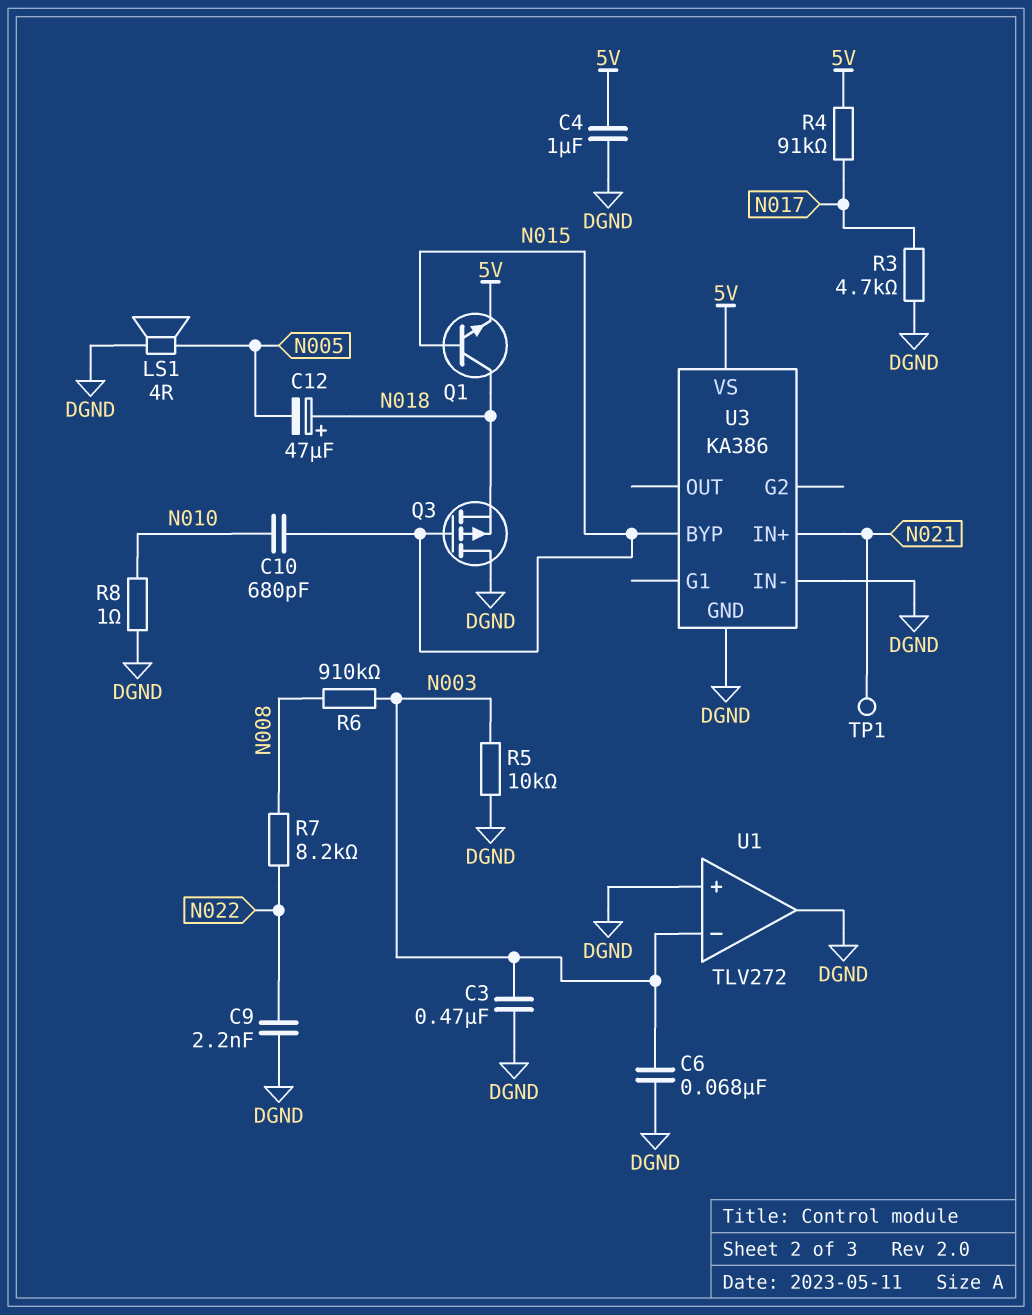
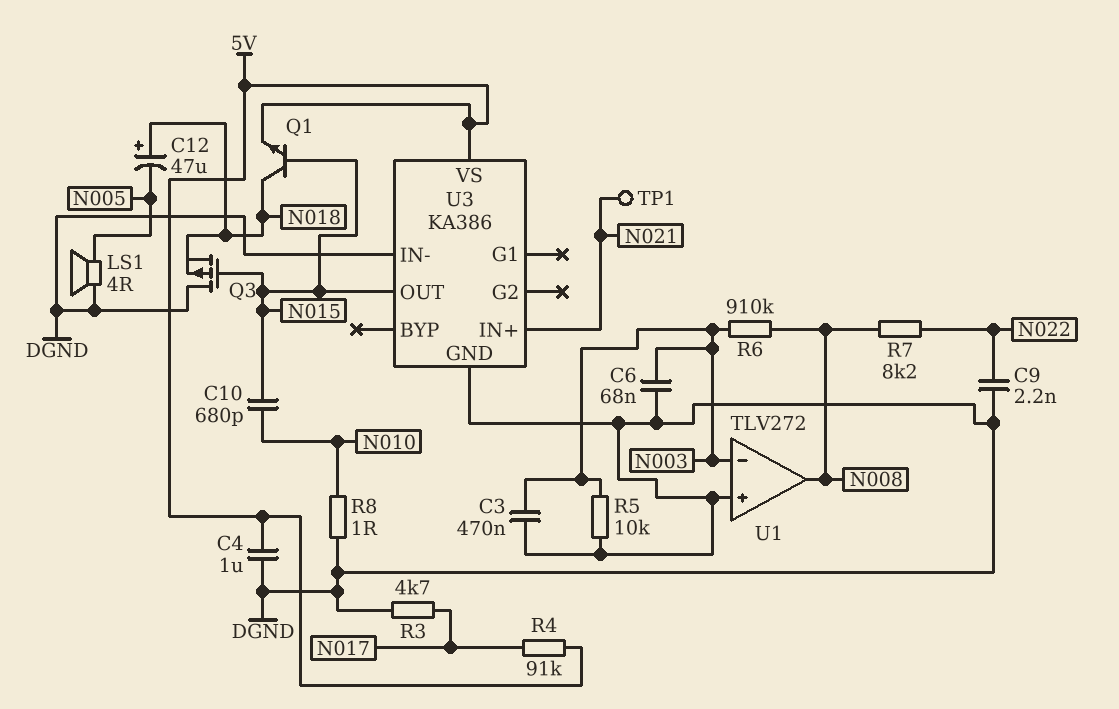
U1 pin out: DGND -> N008
U3 pin BYP: N015 -> none
U3 pin OUT: none -> N015

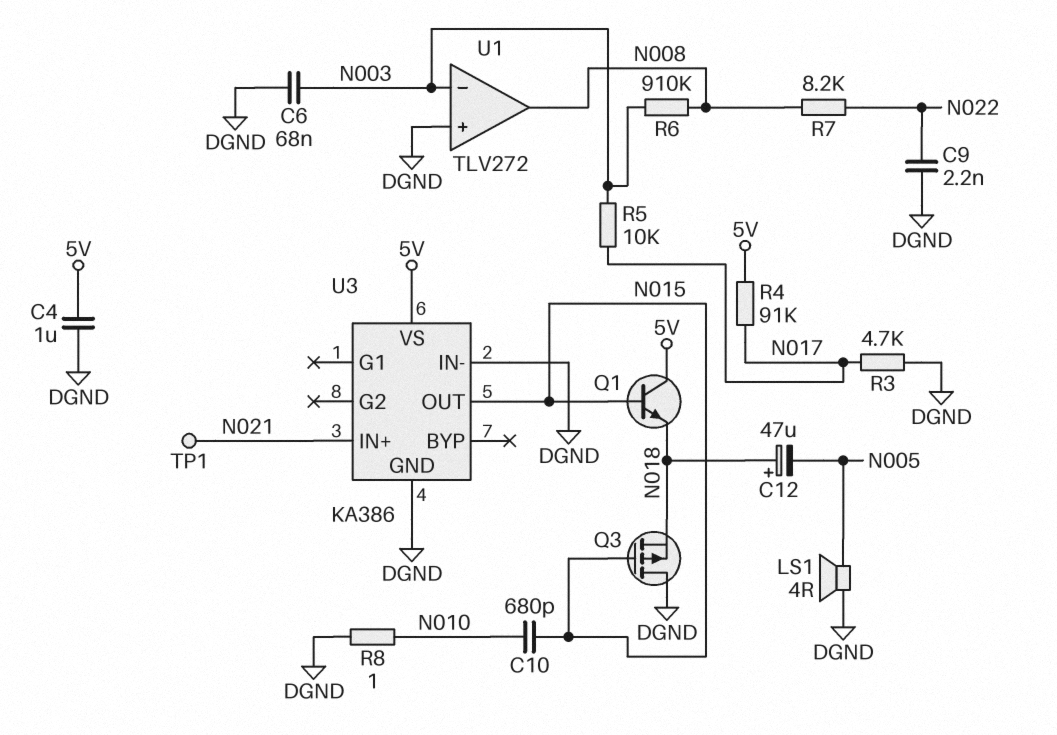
C3: 470nF (DGND, N003) -> none
Q1: NPN (B N015, C N018, E 5V) -> NPN (B N015, C 5V, E N018)
R5: 10k (DGND, N003) -> 10k (N003, N017)

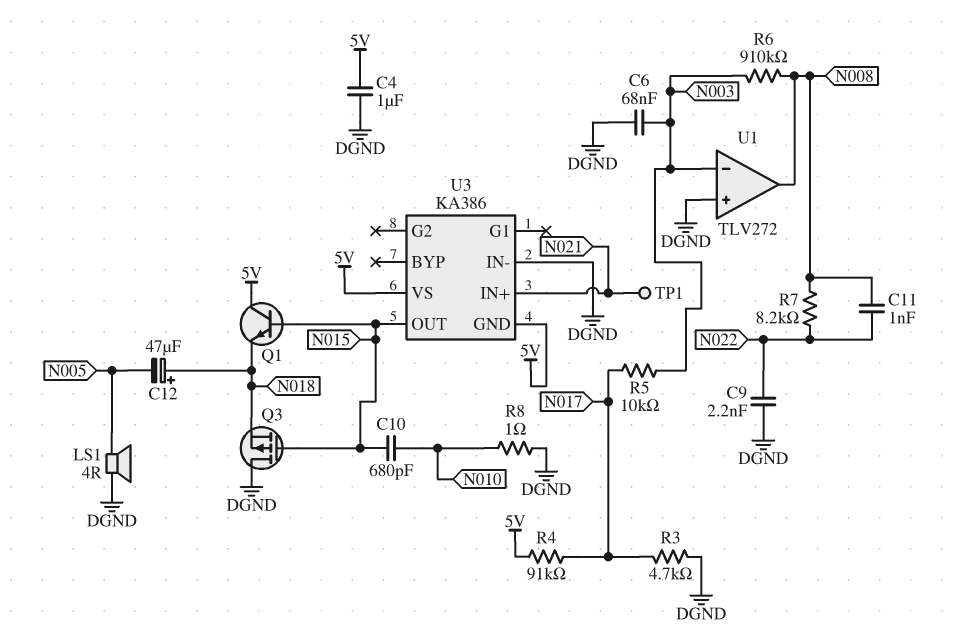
C11: none -> 1nF (N008, N022)
U3 pin GND: DGND -> 5V

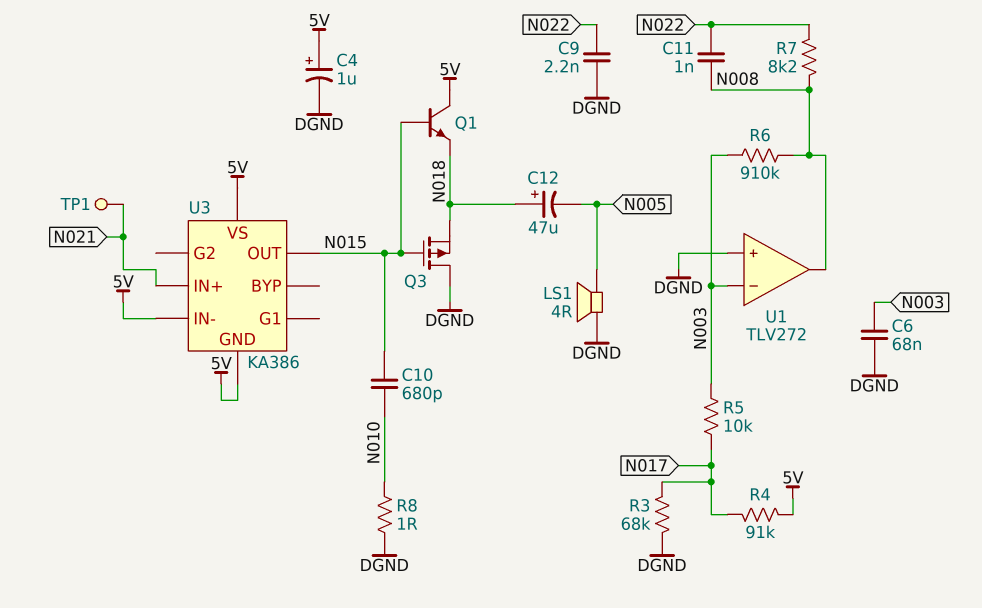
C4: 1uF (5V, DGND) -> 1uF (plus 5V, minus DGND)
R3: 4.7k (DGND, N017) -> 68k (DGND, N017)
U3 pin IN-: DGND -> 5V

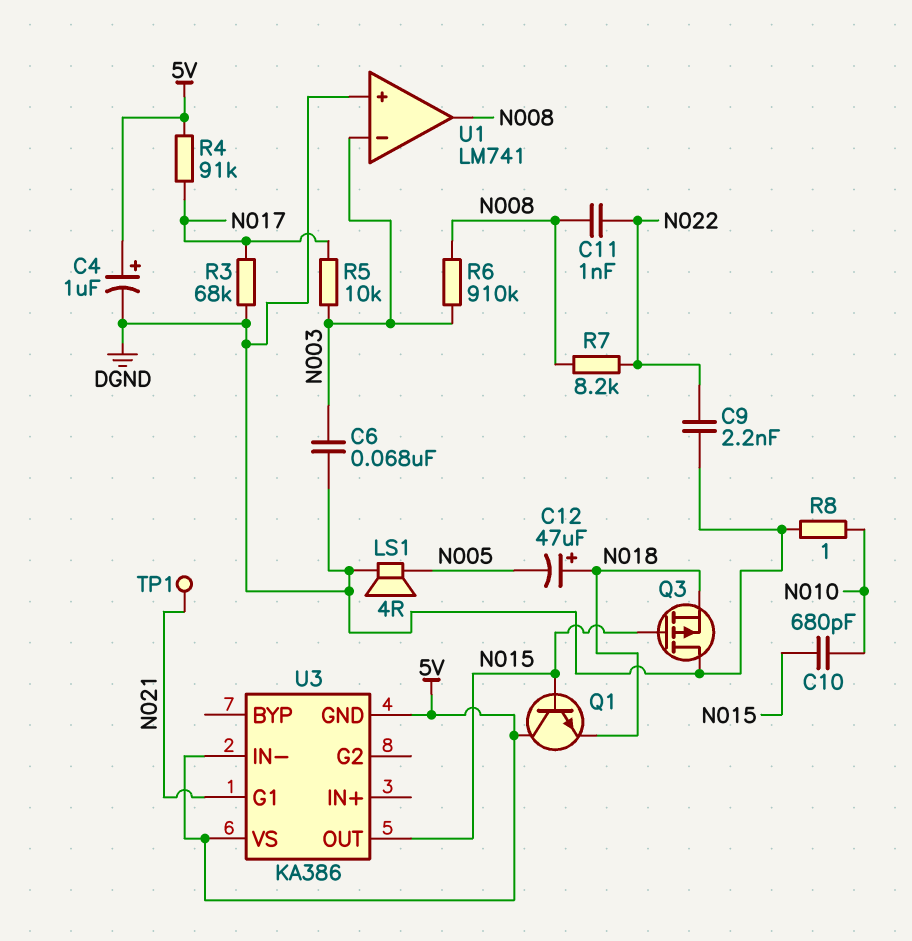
U1: TLV272 -> LM741
U3 pin G1: none -> N021
U3 pin IN+: N021 -> none

